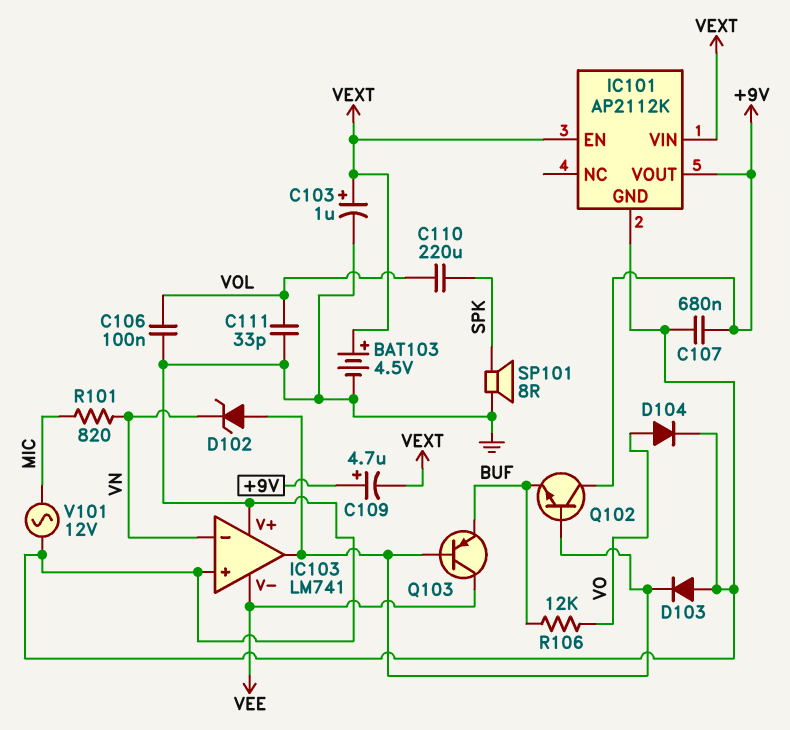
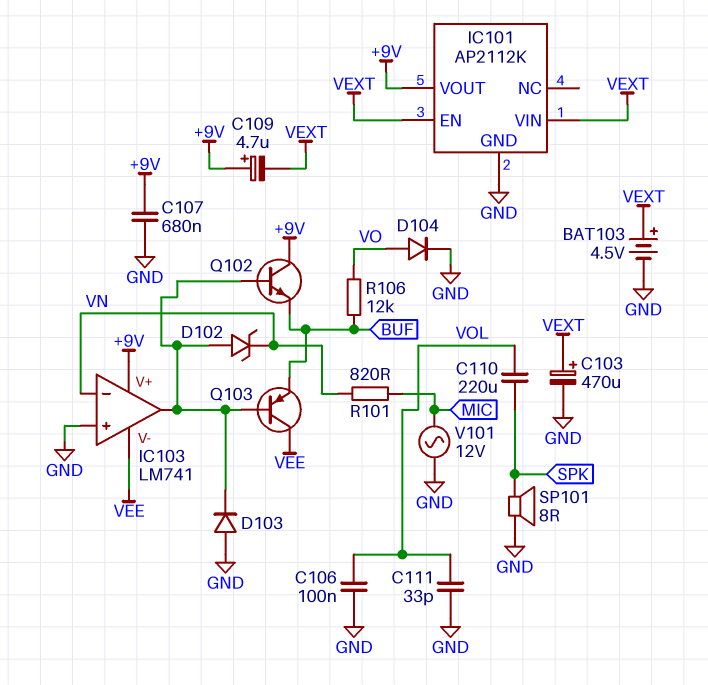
C103: 1uF (plus VEXT, minus GND) -> 470uF (plus VEXT, minus GND)
IC103 pin V+: GND -> +9V

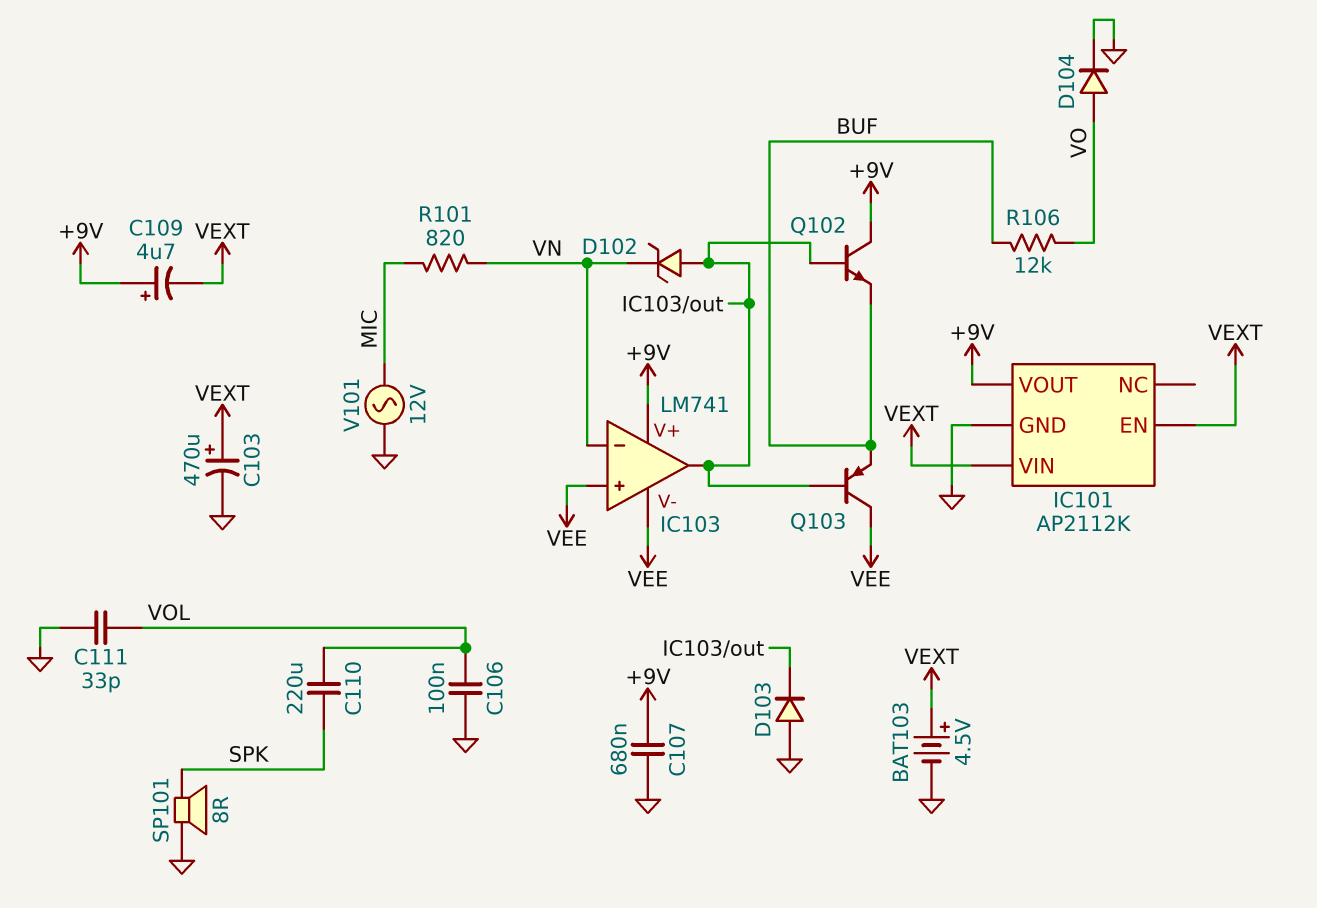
IC103 pin in+: GND -> VEE

